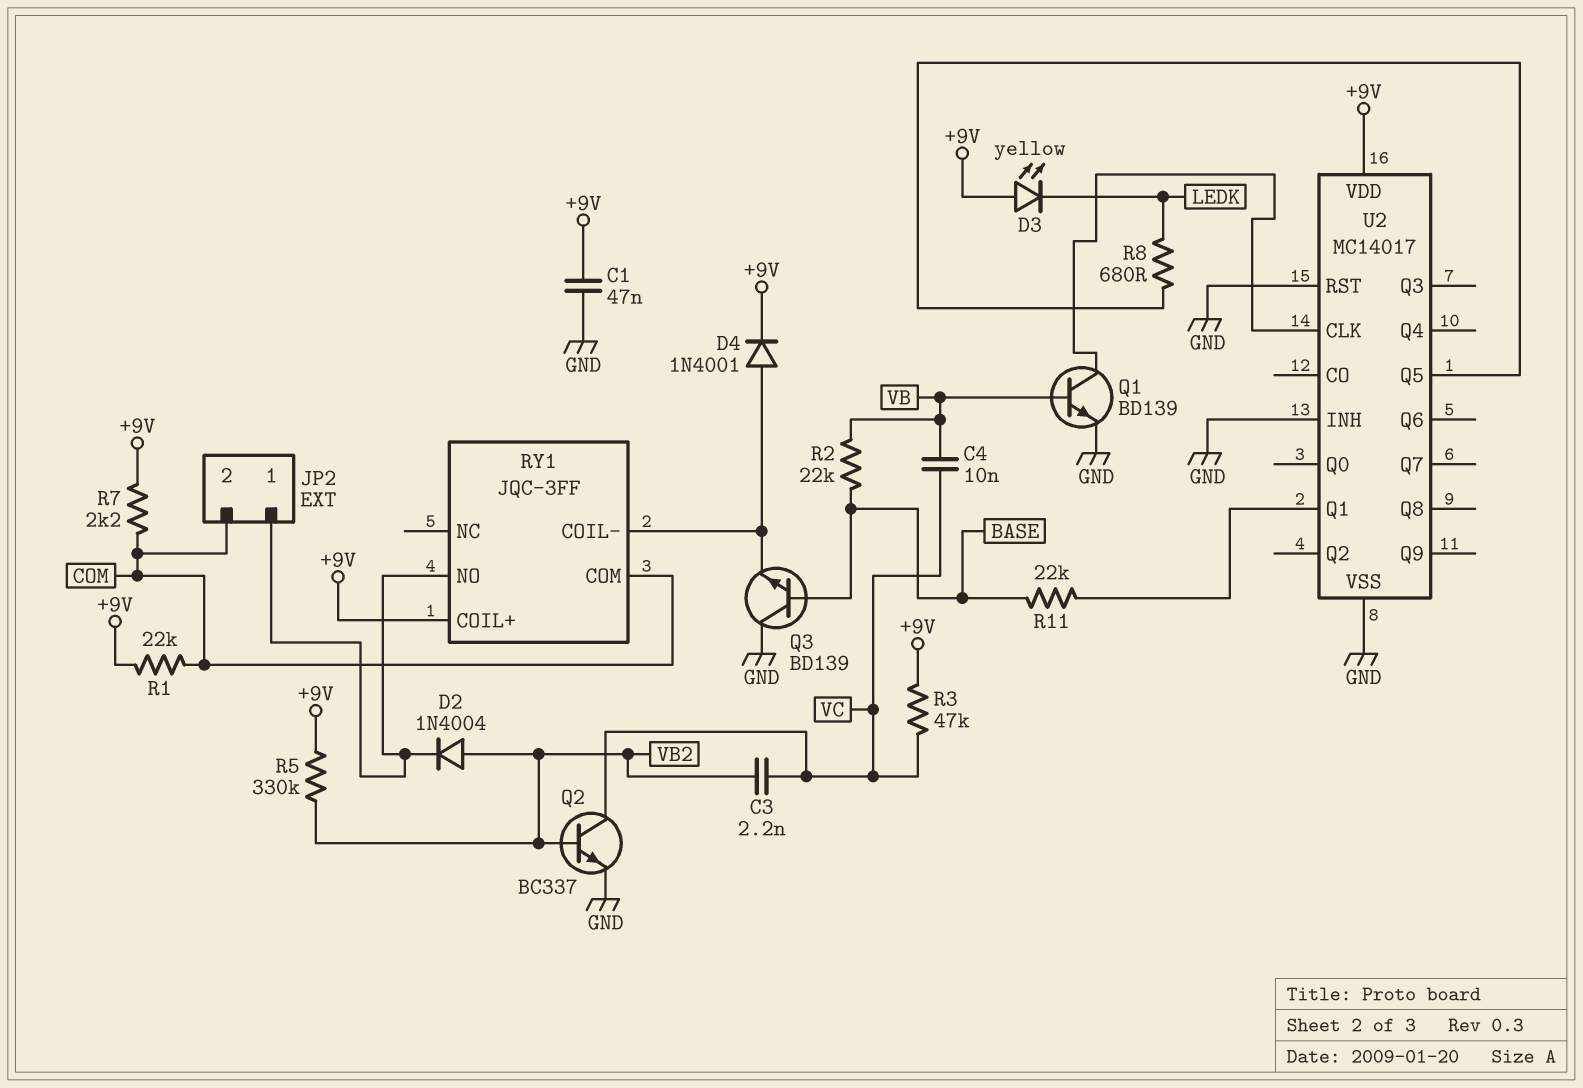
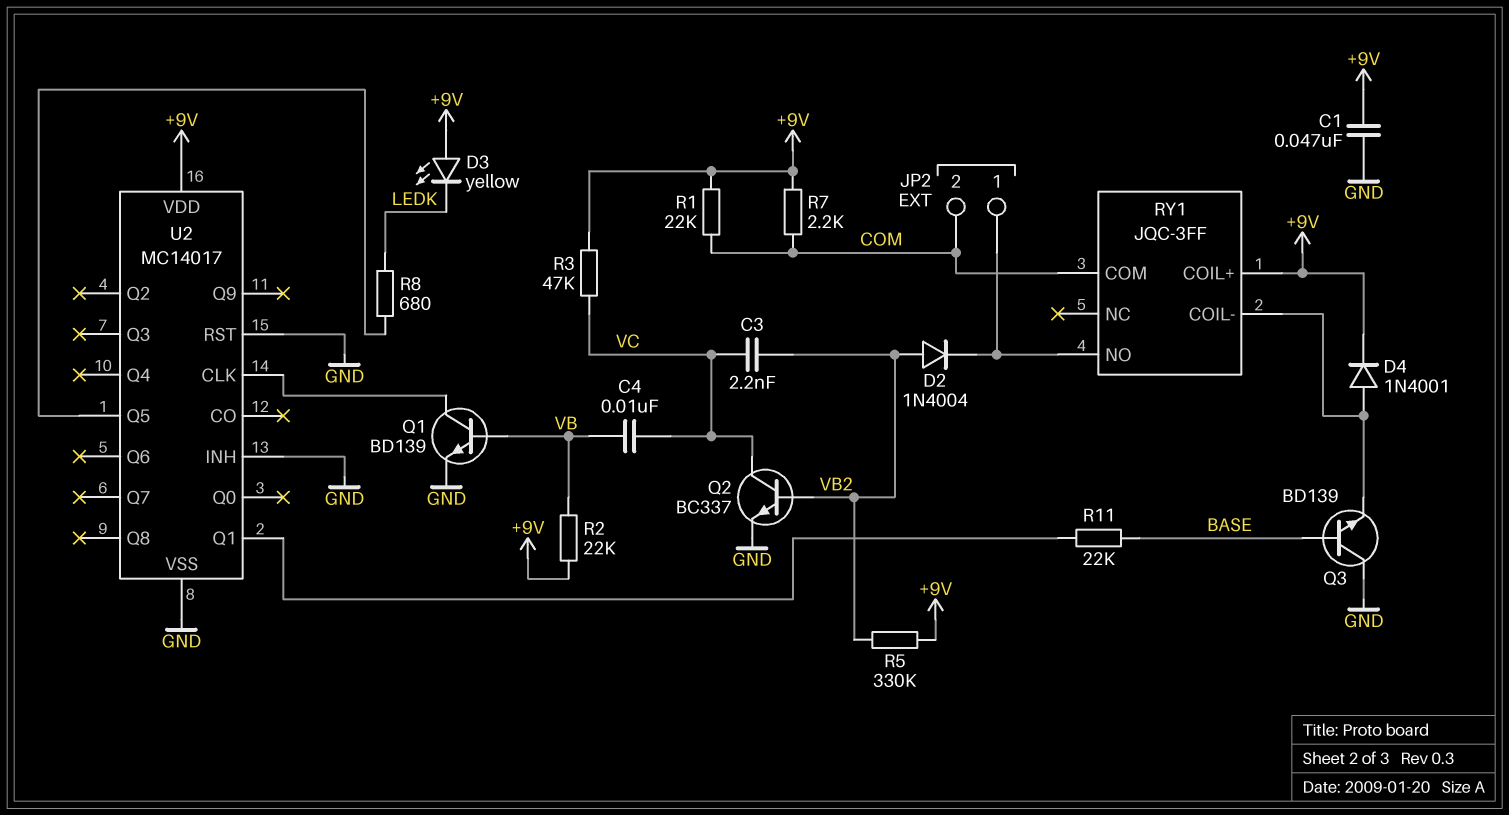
R2: 22k (BASE, VB) -> 22k (+9V, VB)

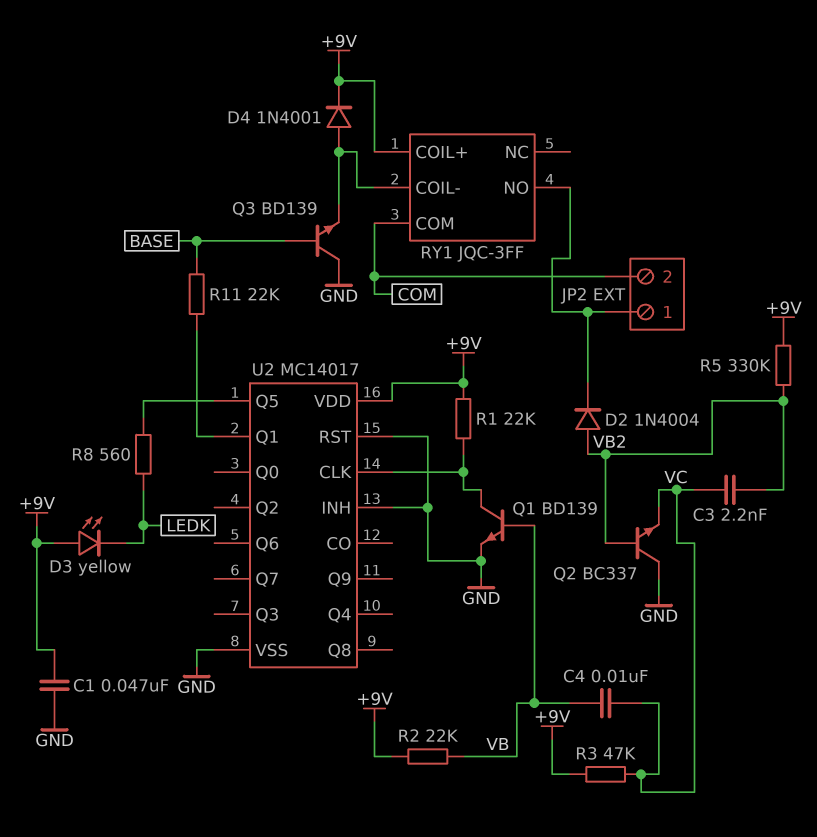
Q2: NPN BC337 (B VB2, C VC, E GND) -> NPN BC337 (B VB2, C GND, E VC)
R1: 22k (+9V, COM) -> 22k (+9V, U2/CLK)
R7: 2.2k (+9V, COM) -> none
R8: 680 (LEDK, U2/Q5) -> 560 (LEDK, U2/Q5)

